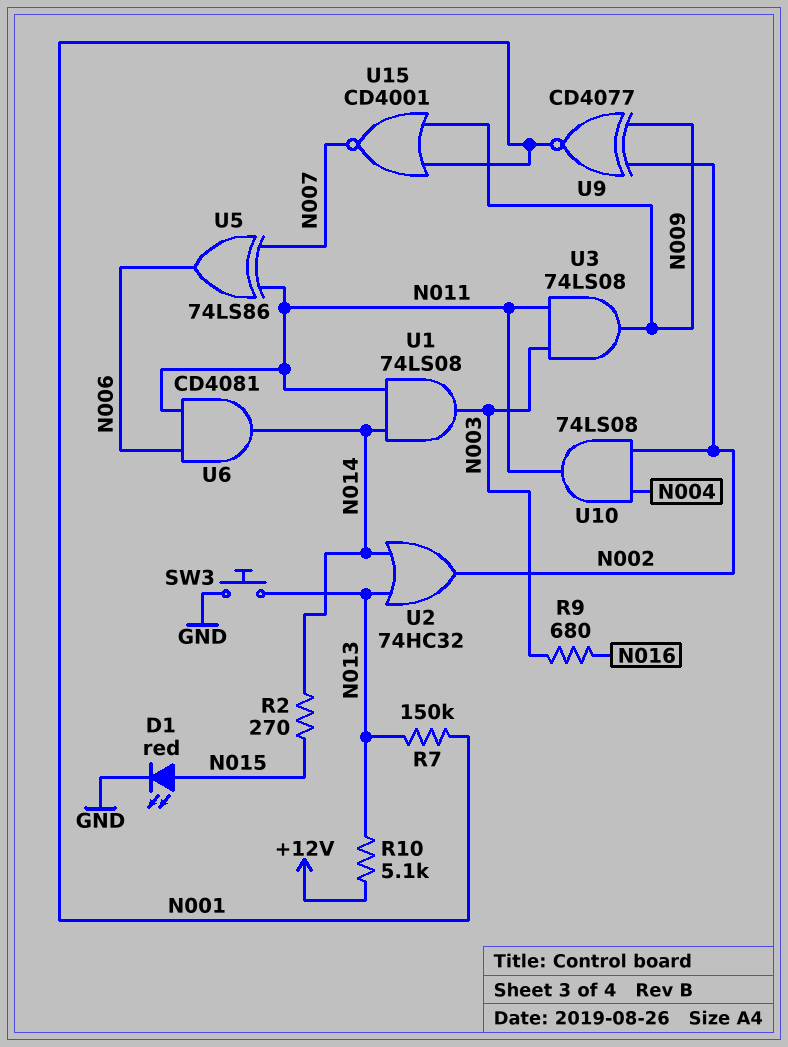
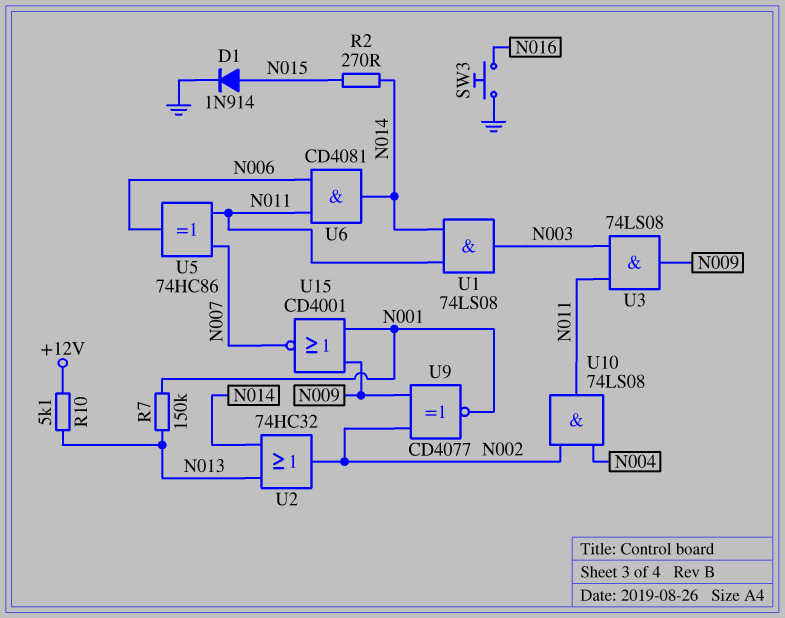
D1: LED red (A N015, K GND) -> diode 1N914 (A N015, K GND)
R9: 680 (N003, N016) -> none
SW3: button (GND, N013) -> button (GND, N016)
U5: XOR 74LS86 (in N007, in N011, out N006) -> XOR 74HC86 (in N007, in N011, out N006)

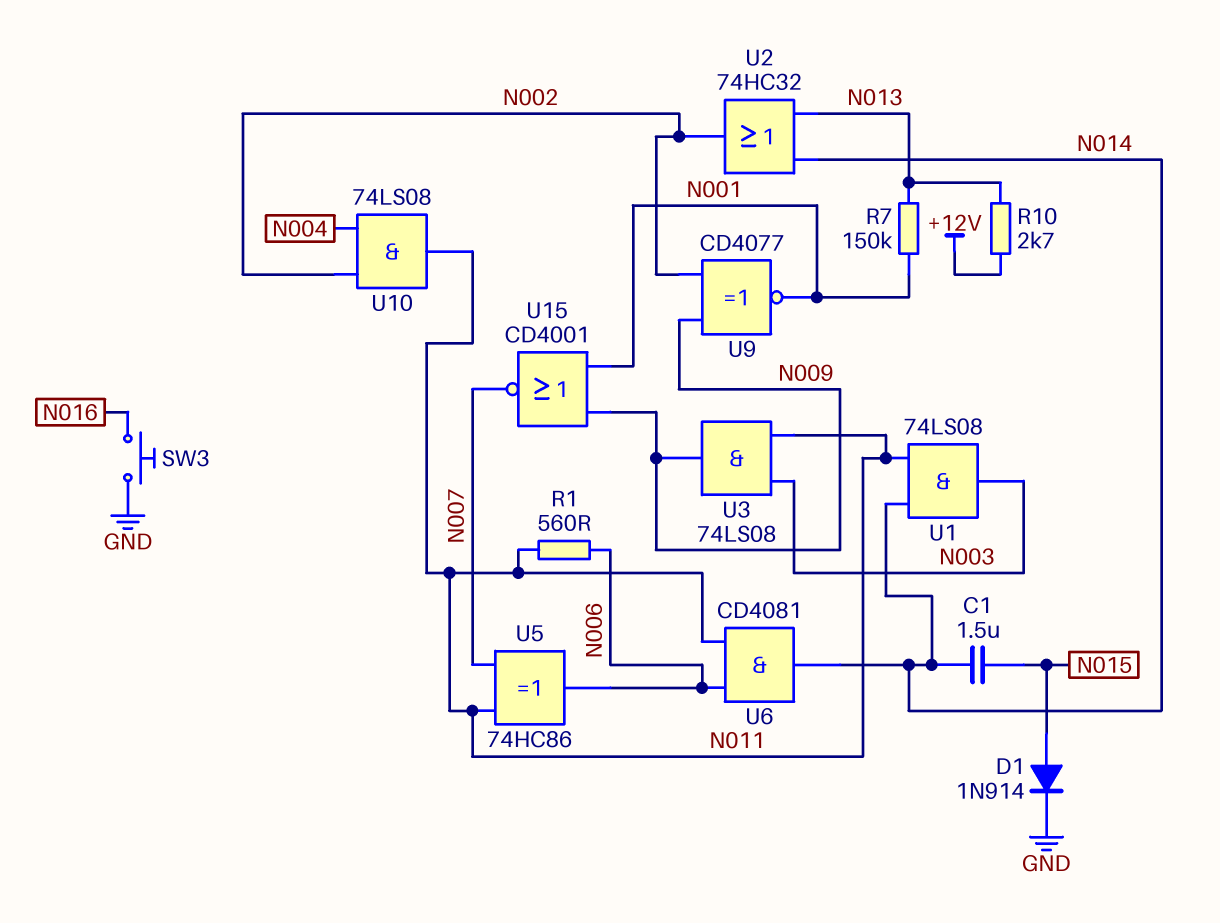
C1: none -> 1.5uF (N014, N015)
R1: none -> 560 (N006, N011)
R2: 270 (N014, N015) -> none
R10: 5.1k (+12V, N013) -> 2.7k (+12V, N013)

